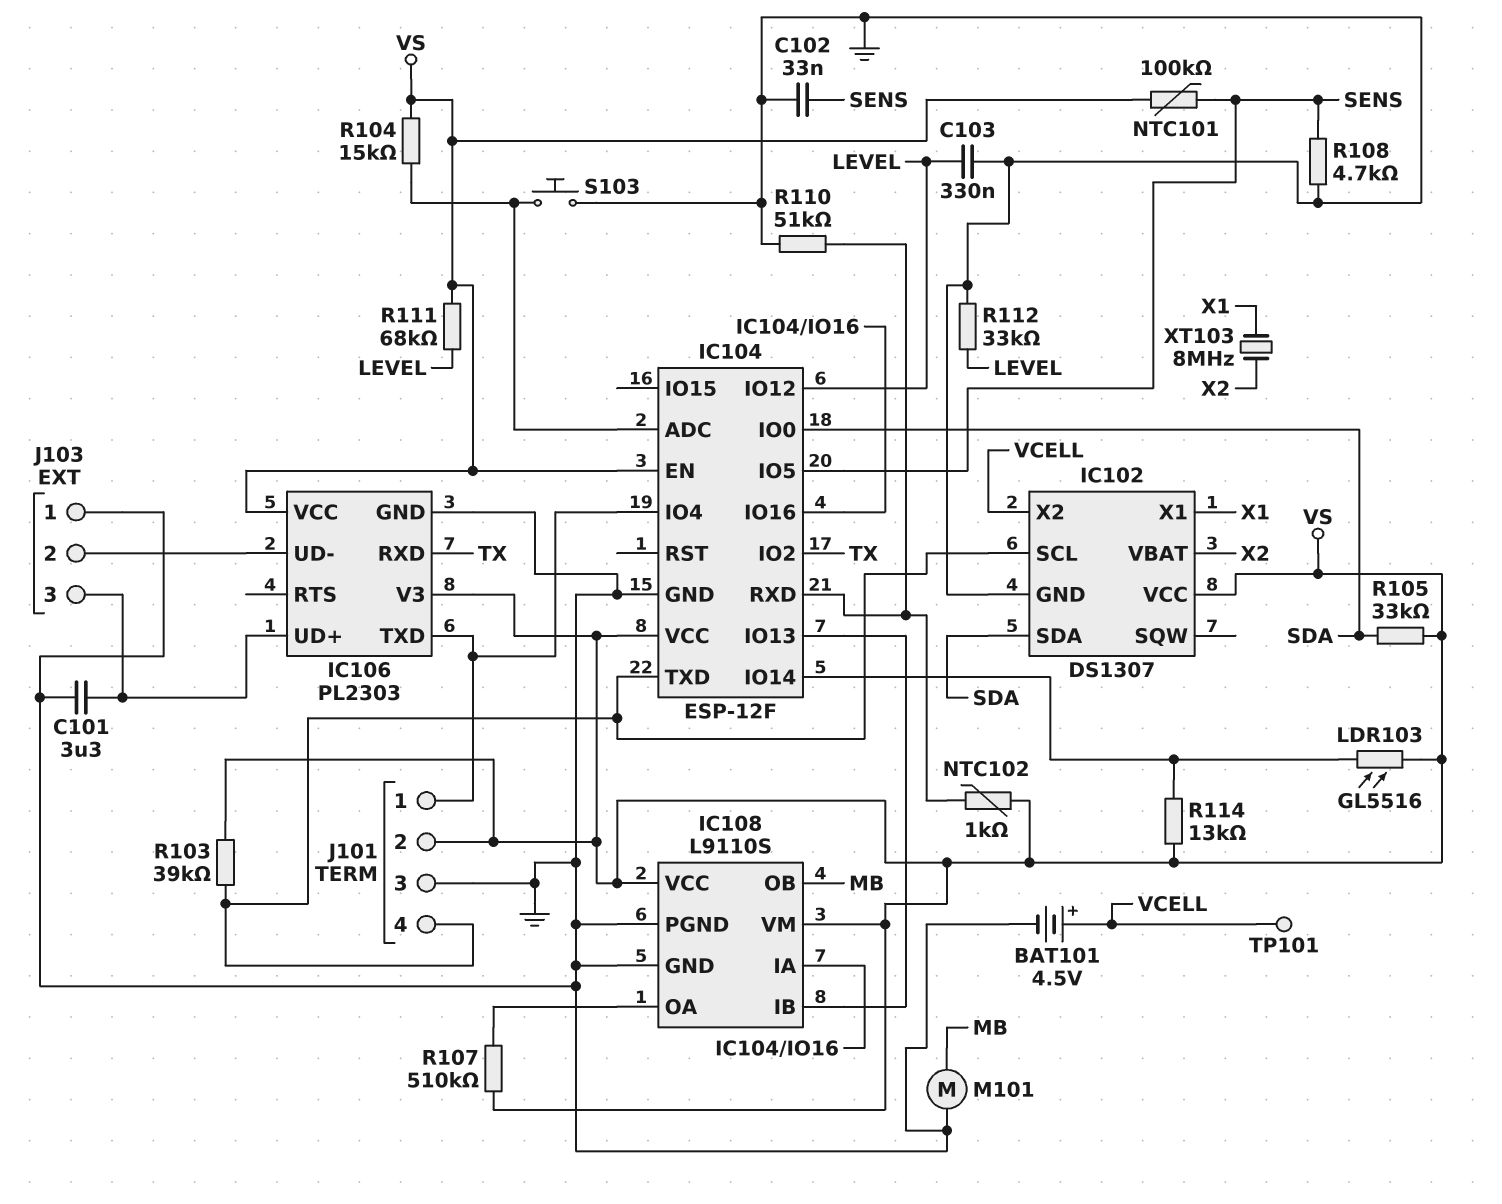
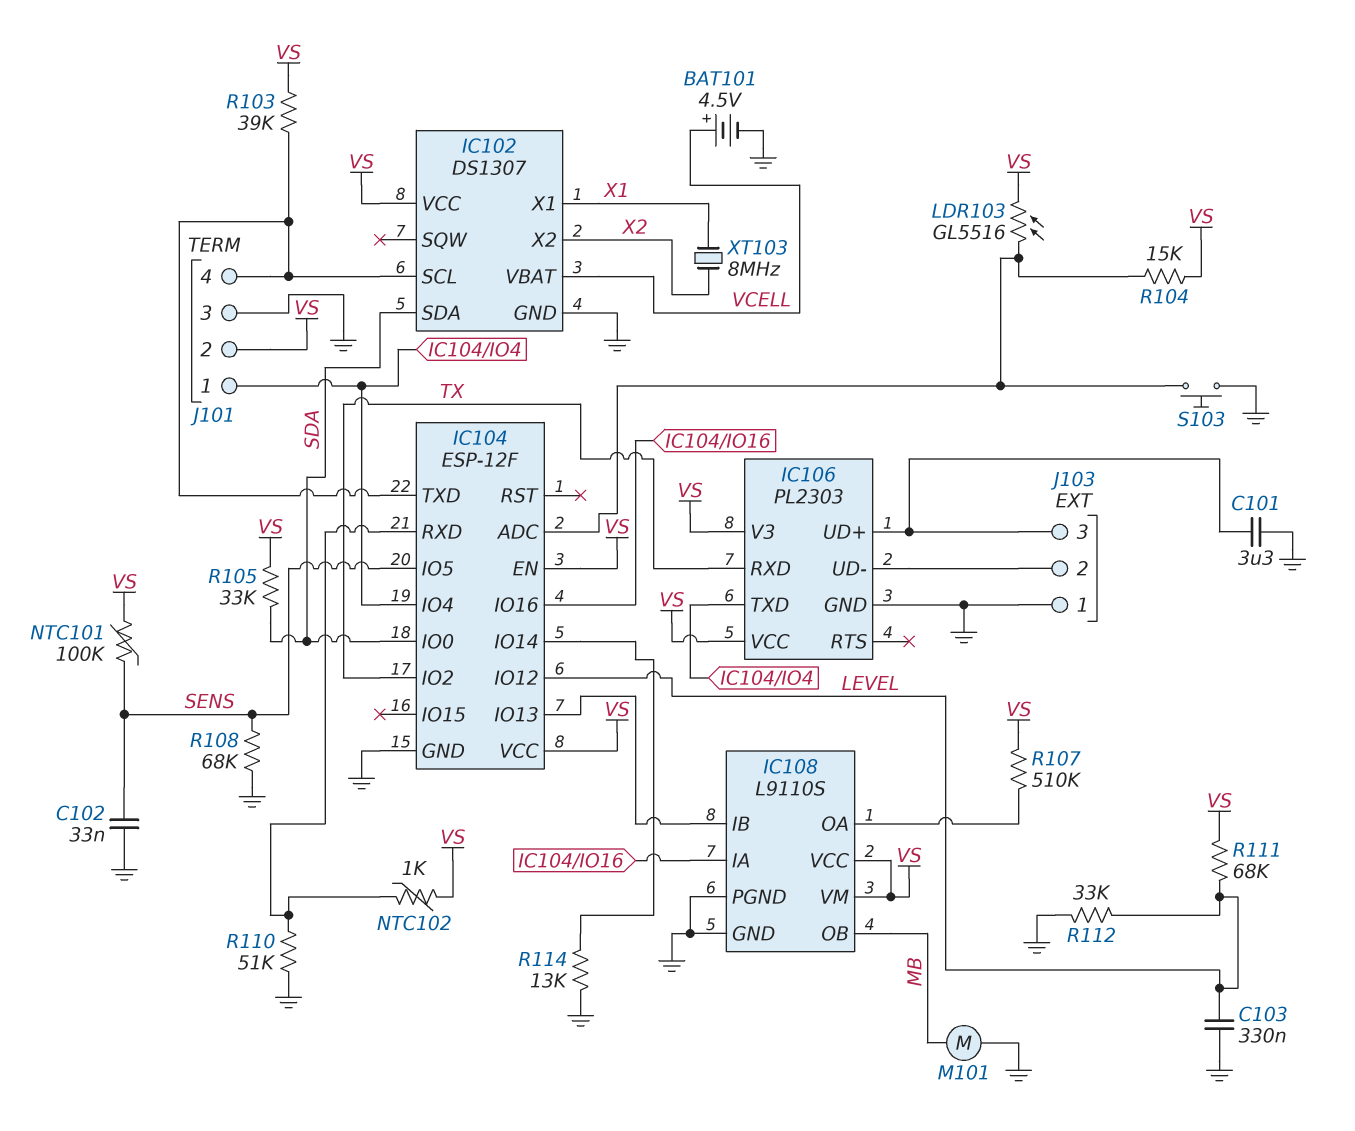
IC102 pin VBAT: X2 -> VCELL
IC102 pin X2: VCELL -> X2
LDR103: GL5516 (IC104/IO14, VS) -> GL5516 (IC104/ADC, VS)
R108: 4.7k (GND, SENS) -> 68k (GND, SENS)
R114: 13k (IC104/IO14, VS) -> 13k (GND, IC104/IO14)
TP101: test point (VCELL) -> none

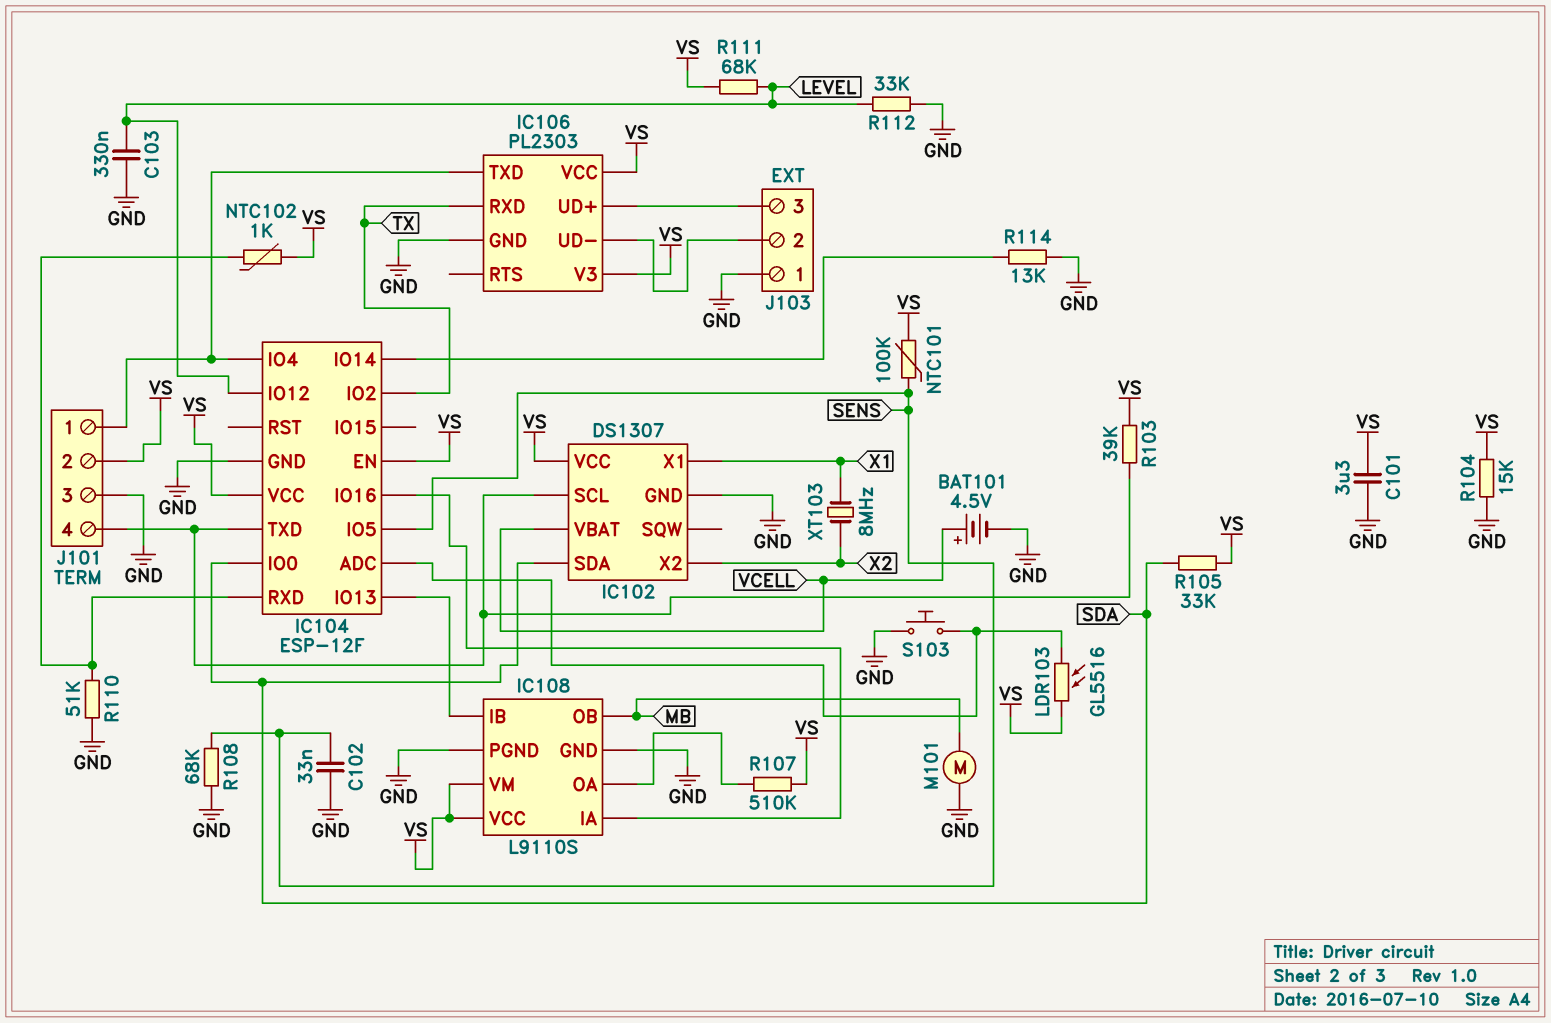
C101: 3.3uF (GND, IC106/UD+) -> 3.3uF (GND, VS)
R104: 15k (IC104/ADC, VS) -> 15k (GND, VS)

